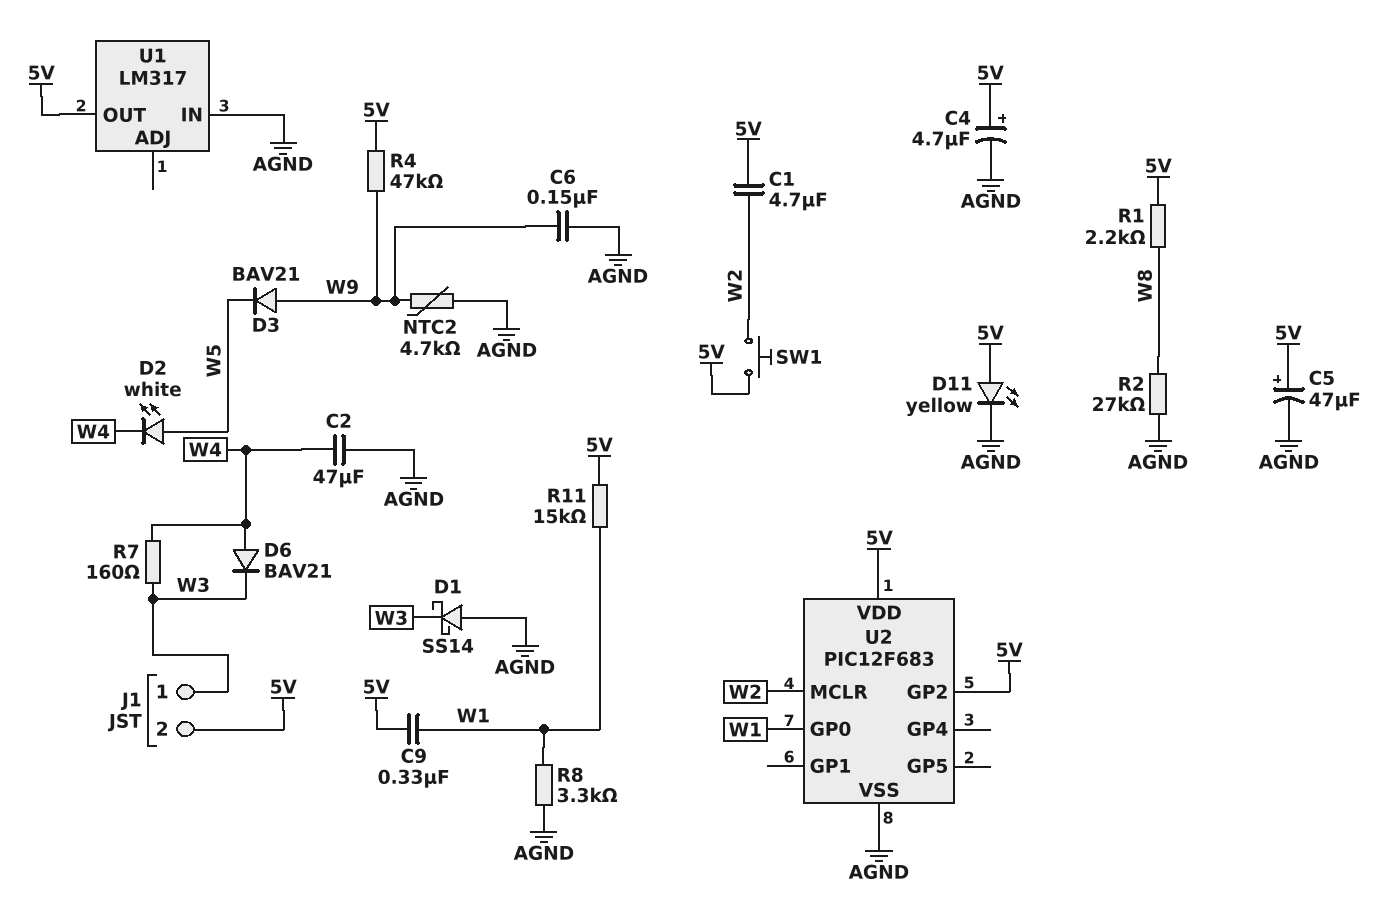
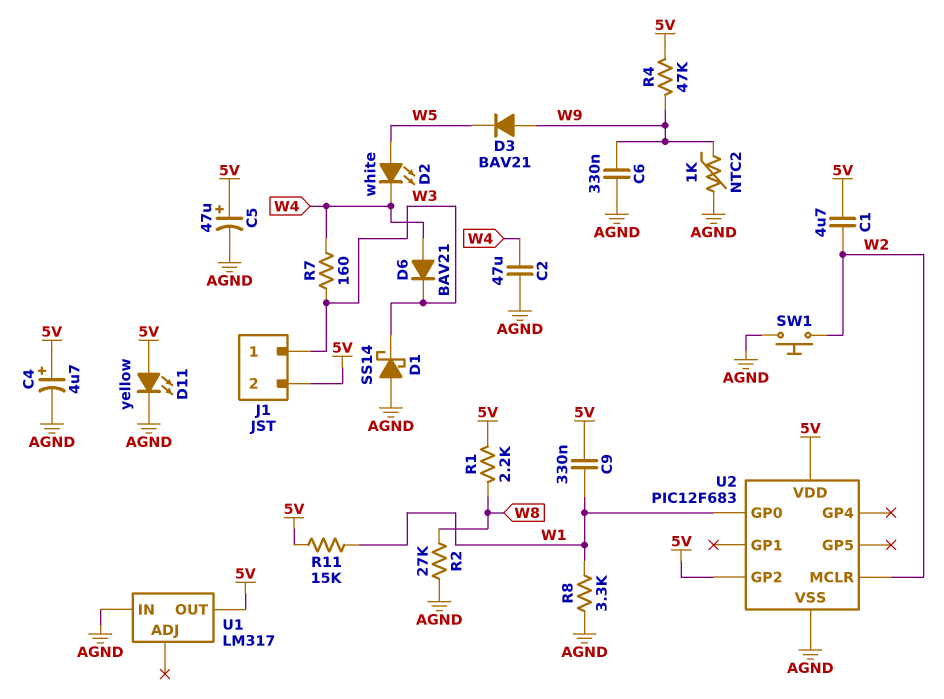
C6: 150nF (AGND, W9) -> 330nF (AGND, W9)
NTC2: 4.7k (AGND, W9) -> 1k (AGND, W9)
SW1: button (5V, W2) -> button (AGND, W2)

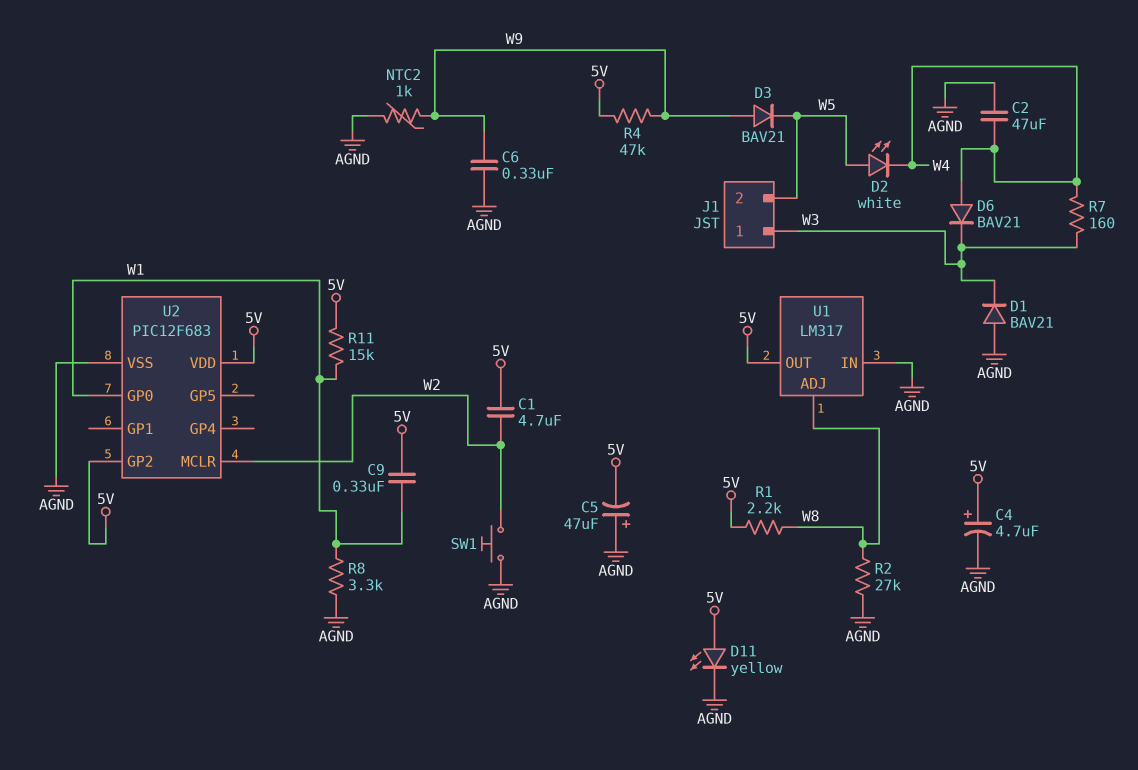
C5: 47uF (plus 5V, minus AGND) -> 47uF (plus AGND, minus 5V)
D1: schottky SS14 (A AGND, K W3) -> diode BAV21 (A AGND, K W3)
J1 pin 2: 5V -> W5
U1 pin ADJ: none -> W8

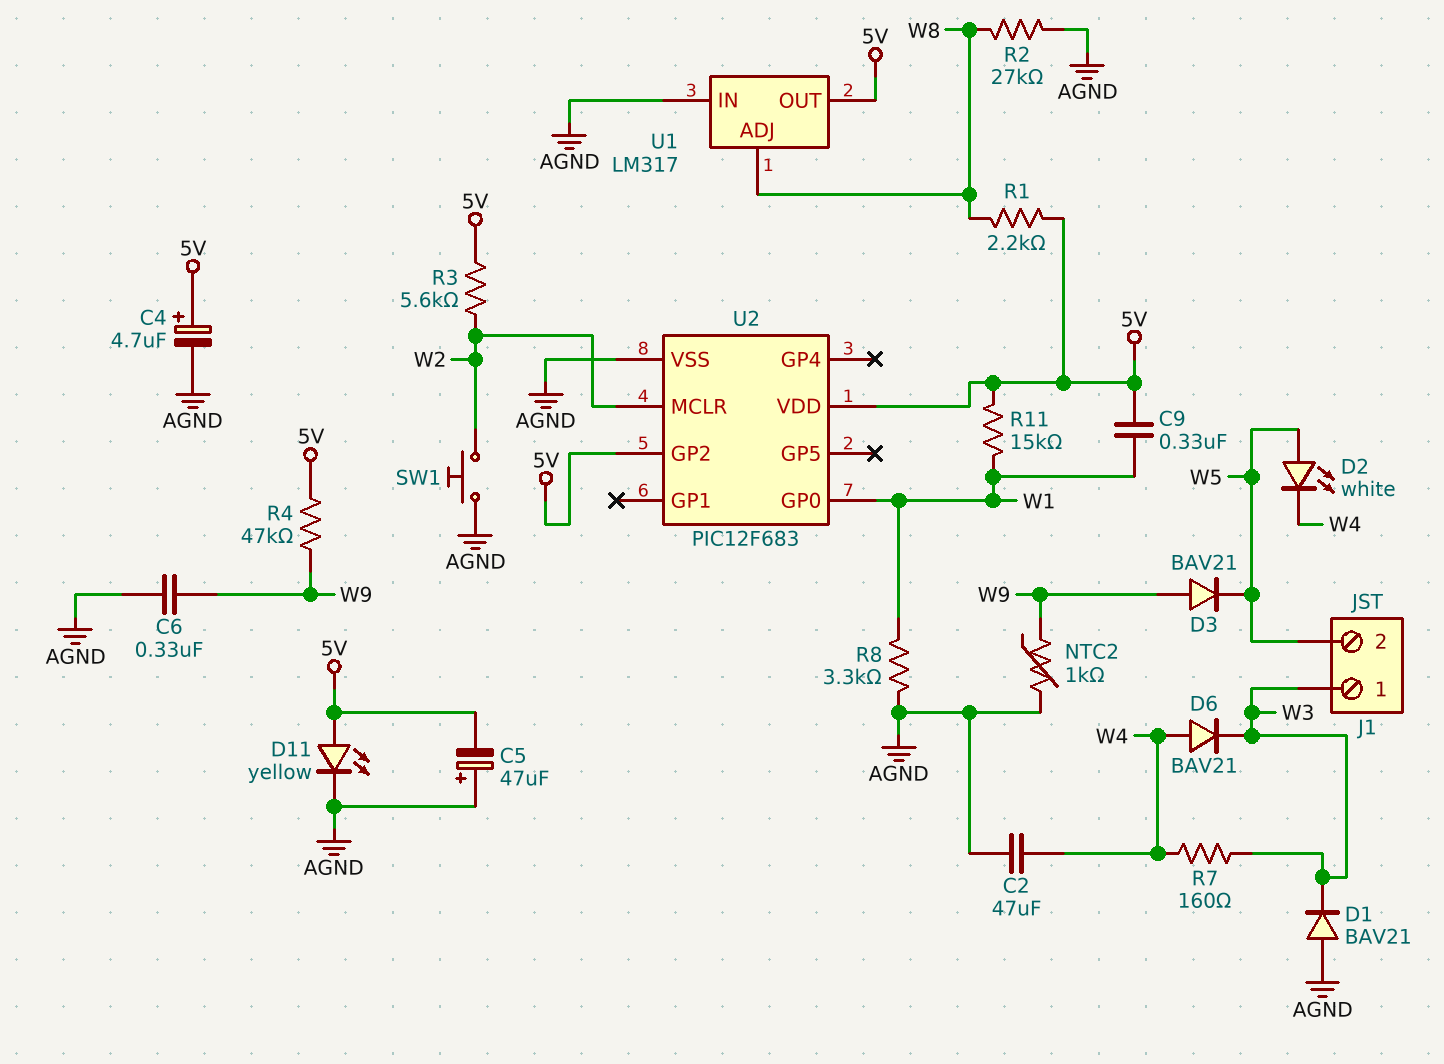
C1: 4.7uF (5V, W2) -> none
R3: none -> 5.6k (5V, W2)

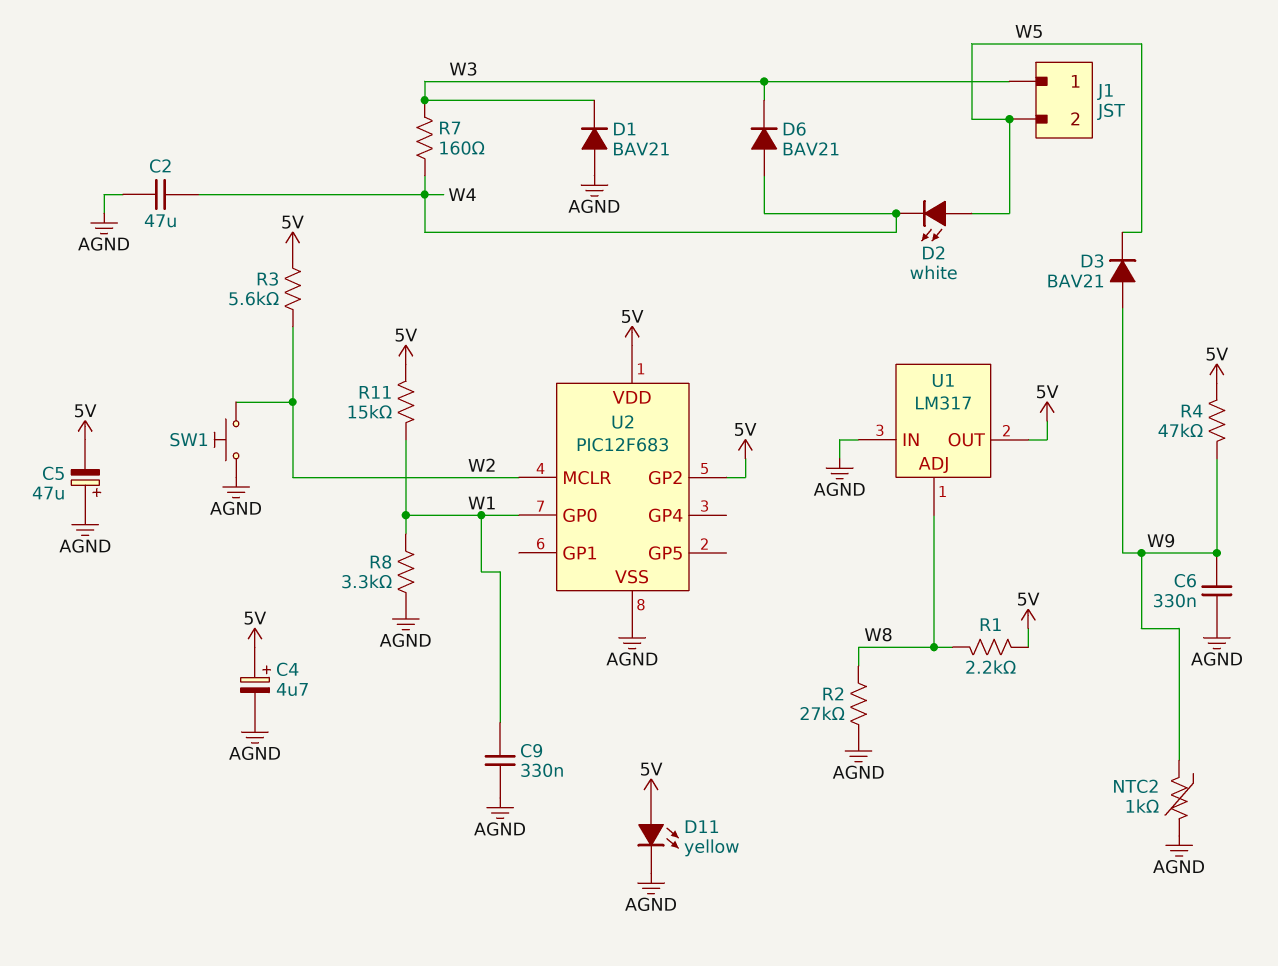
C9: 330nF (5V, W1) -> 330nF (AGND, W1)

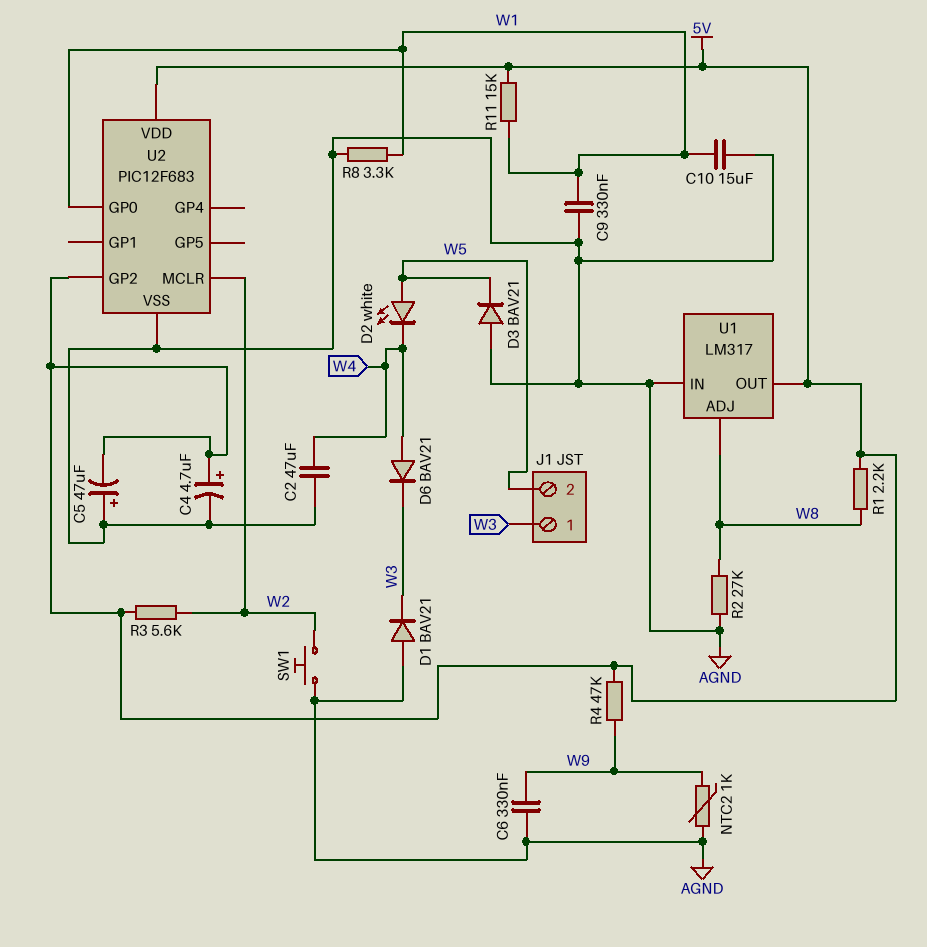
C10: none -> 15uF (AGND, W1)
D3: diode BAV21 (A W9, K W5) -> diode BAV21 (A AGND, K W5)
D11: LED yellow (A 5V, K AGND) -> none
R7: 160 (W3, W4) -> none

